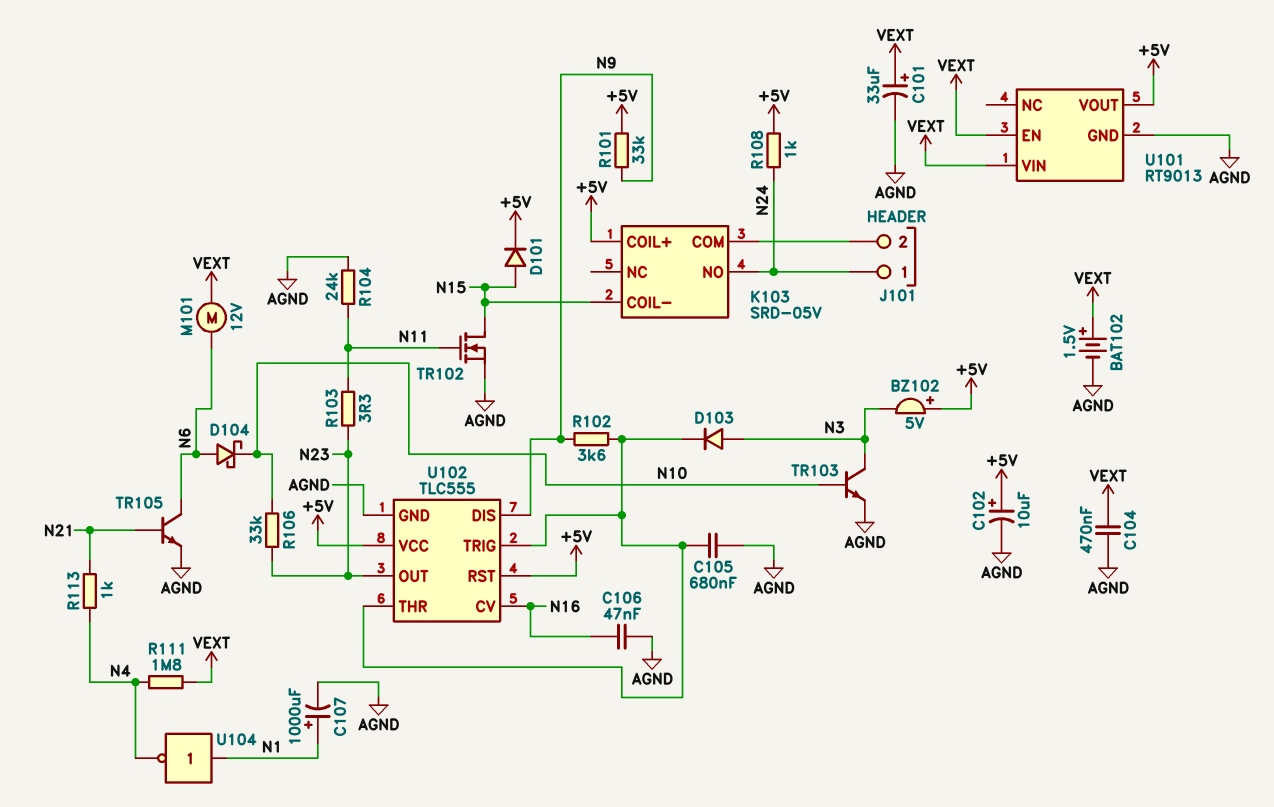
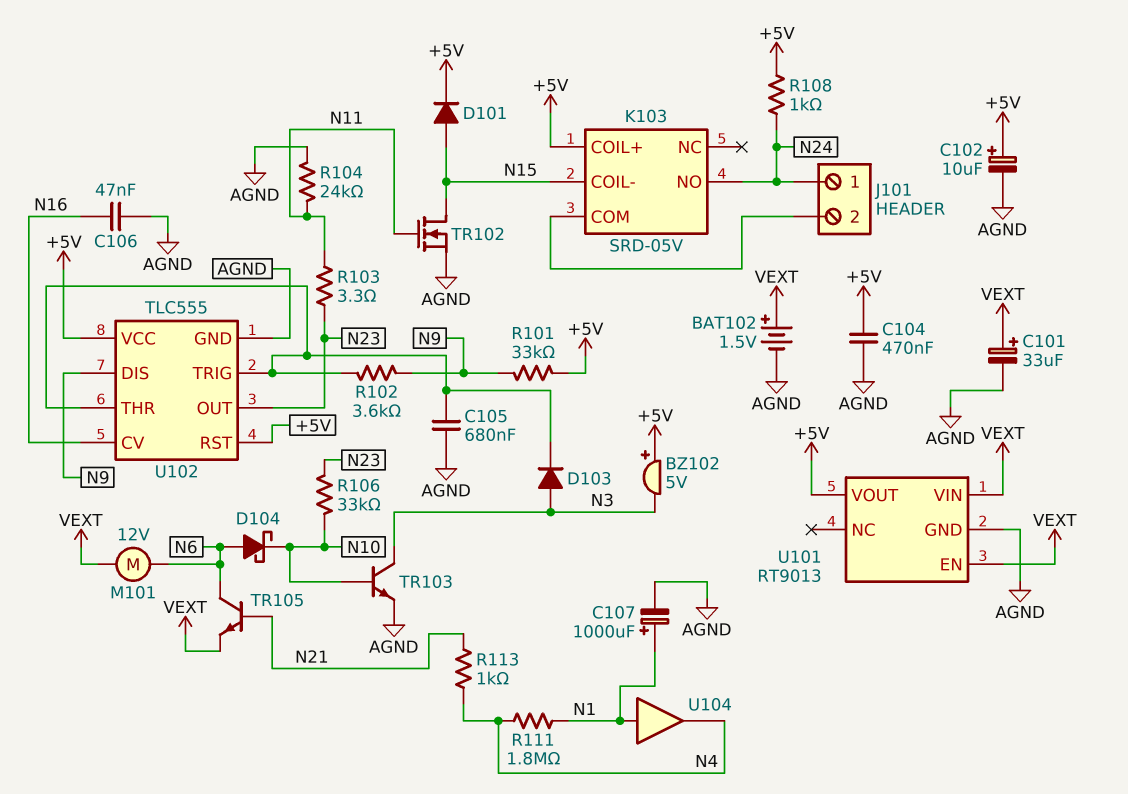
C104: 470nF (AGND, VEXT) -> 470nF (+5V, AGND)
R111: 1.8M (N4, VEXT) -> 1.8M (N1, N4)
TR105: NPN (B N21, C N6, E AGND) -> NPN (B N21, C N6, E VEXT)
U104: NOT (in N1, out N4) -> buffer (in N1, out N4)

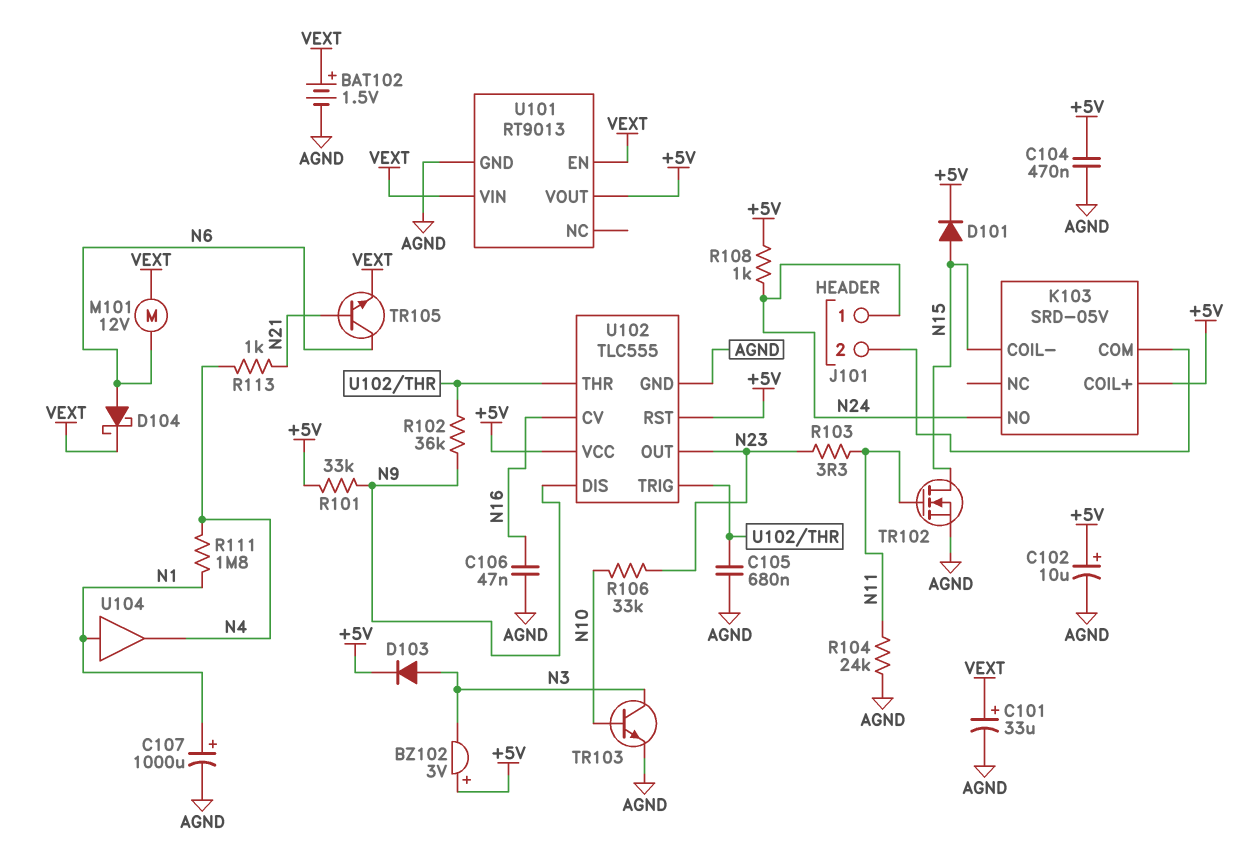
BZ102: buzzer 5V (plus +5V, minus N3) -> buzzer 3V (plus +5V, minus N3)
D103: diode (A N3, K U102/THR) -> diode (A N3, K +5V)
D104: schottky (A N6, K N10) -> schottky (A N6, K VEXT)
R102: 3.6k (N9, U102/THR) -> 36k (N9, U102/THR)

